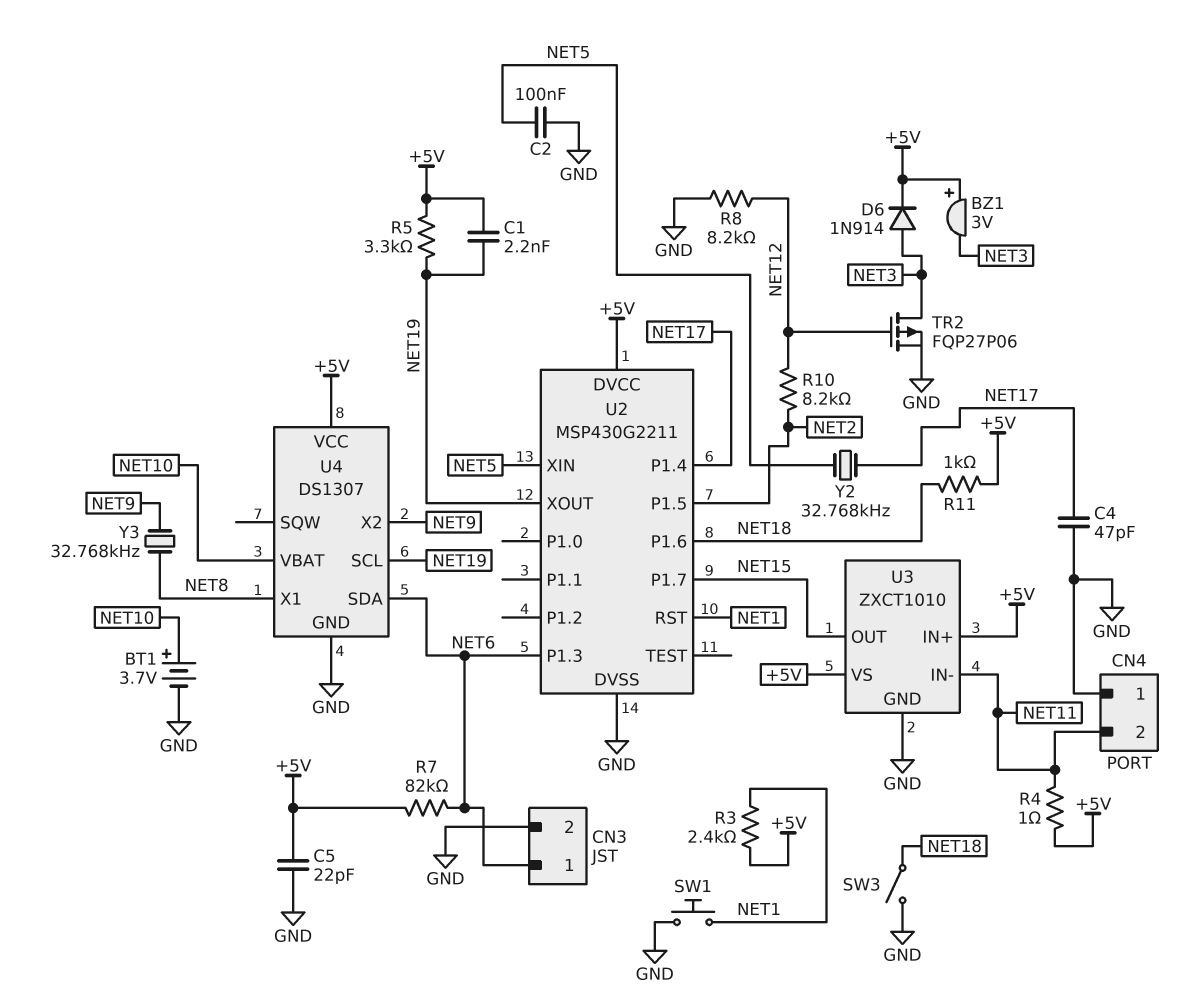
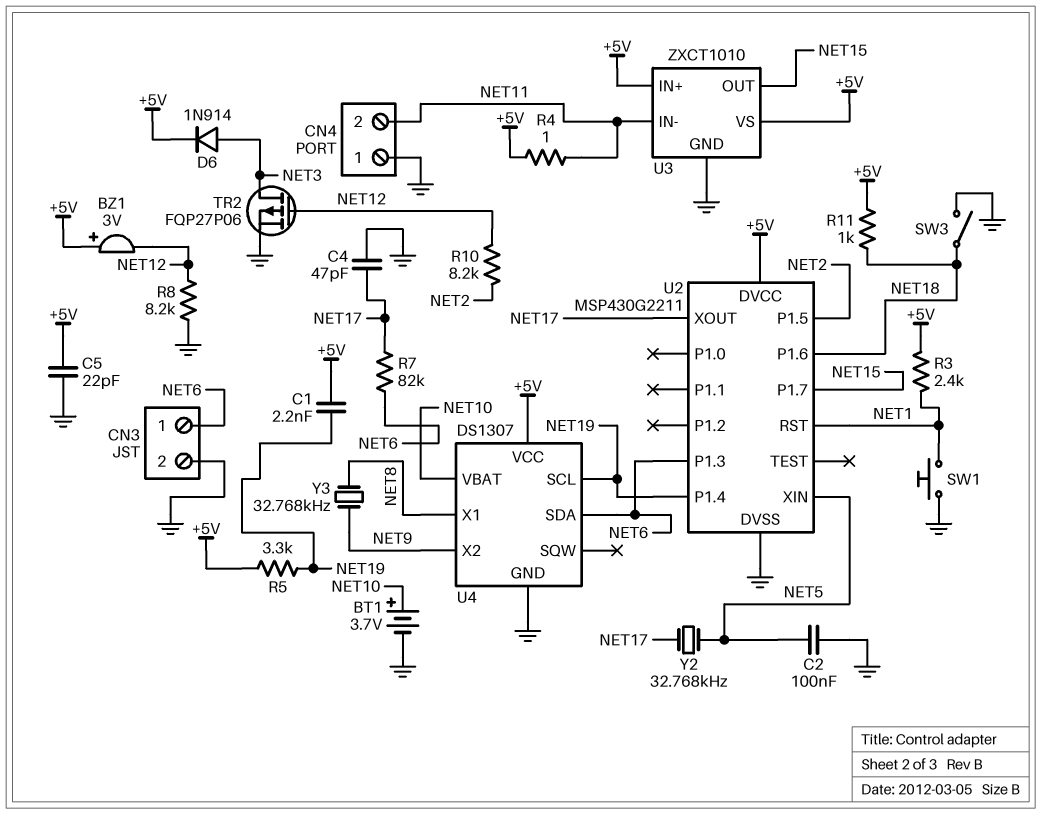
BZ1: buzzer 3V (plus +5V, minus NET3) -> buzzer 3V (plus +5V, minus NET12)
R7: 82k (+5V, NET6) -> 82k (NET6, NET17)
U2 pin P1.4: NET17 -> NET19
U2 pin XOUT: NET19 -> NET17

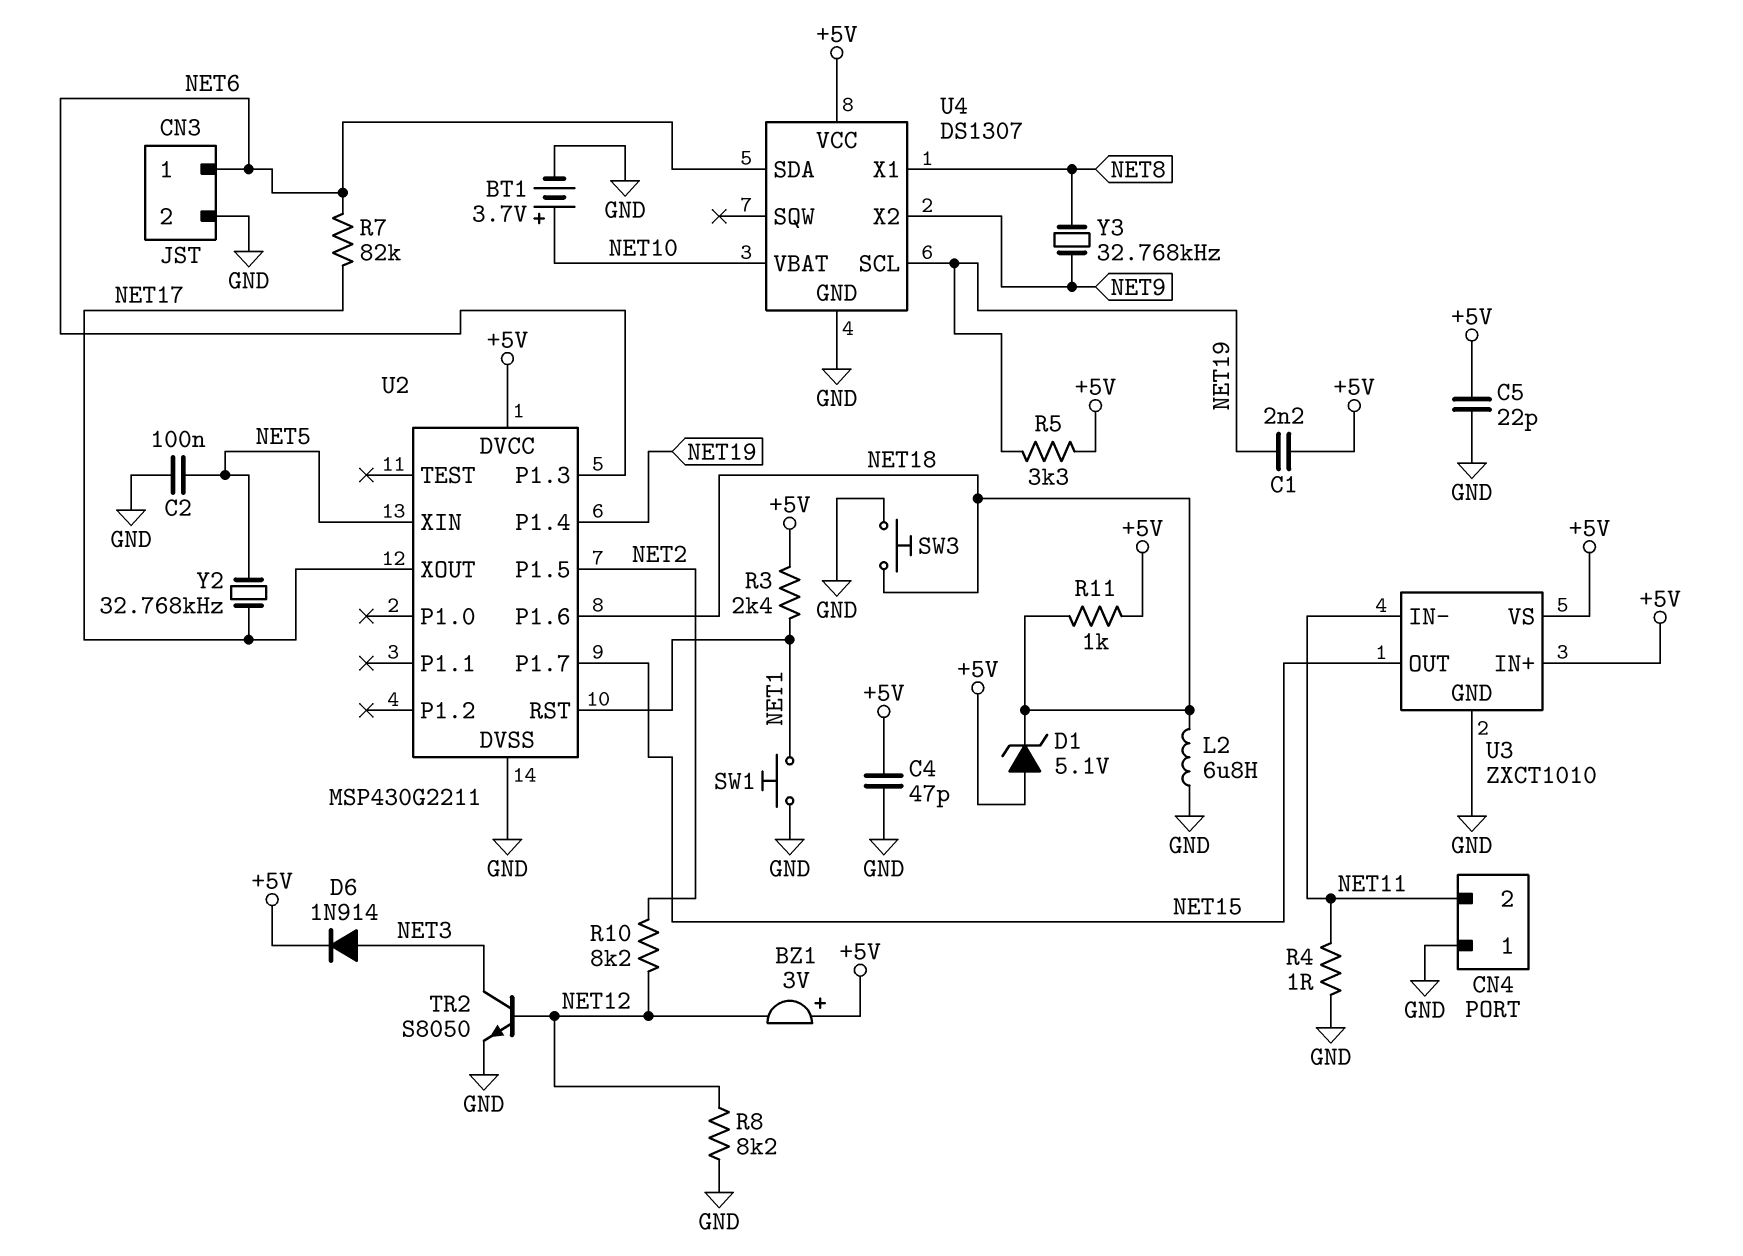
C4: 47pF (GND, NET17) -> 47pF (+5V, GND)
D1: none -> zener 5.1V (A +5V, K NET18)
L2: none -> 6.8uH (GND, NET18)
R4: 1 (+5V, NET11) -> 1 (GND, NET11)
SW3: switch (GND, NET18) -> button (GND, NET18)
TR2: PMOS FQP27P06 (G NET12, D NET3, S GND) -> NPN S8050 (B NET12, C NET3, E GND)

